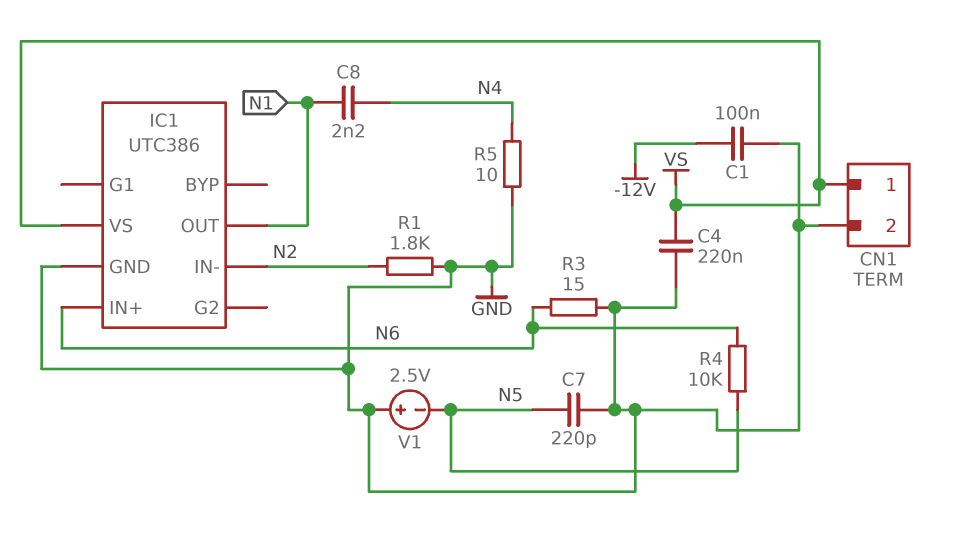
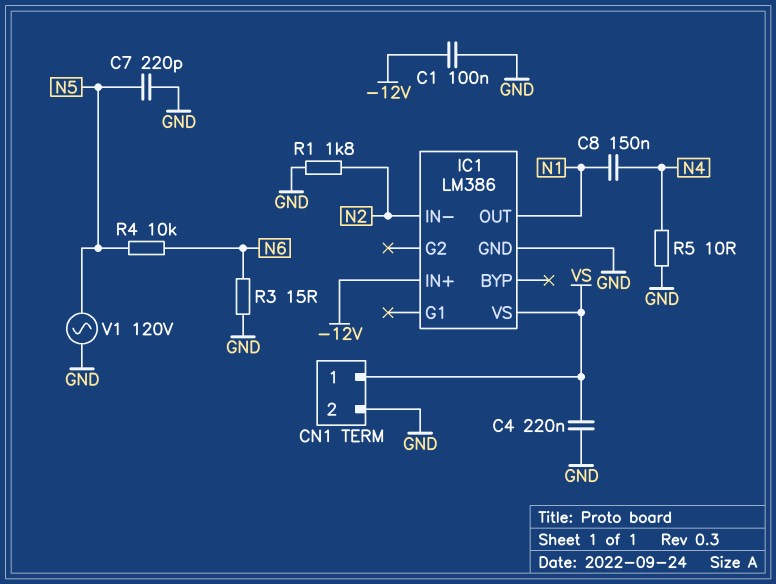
C8: 2.2nF (N1, N4) -> 150nF (N1, N4)
IC1: UTC386 -> LM386
IC1 pin IN+: N6 -> -12V
V1: 2.5V (plus GND, minus N5) -> AC 120V (GND, N5)

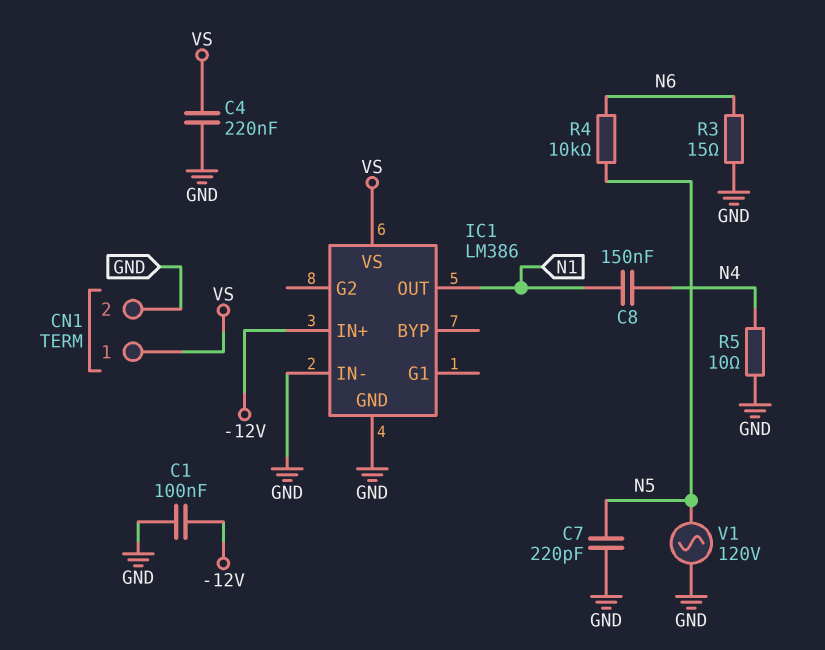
IC1 pin IN-: N2 -> GND
R1: 1.8k (GND, N2) -> none

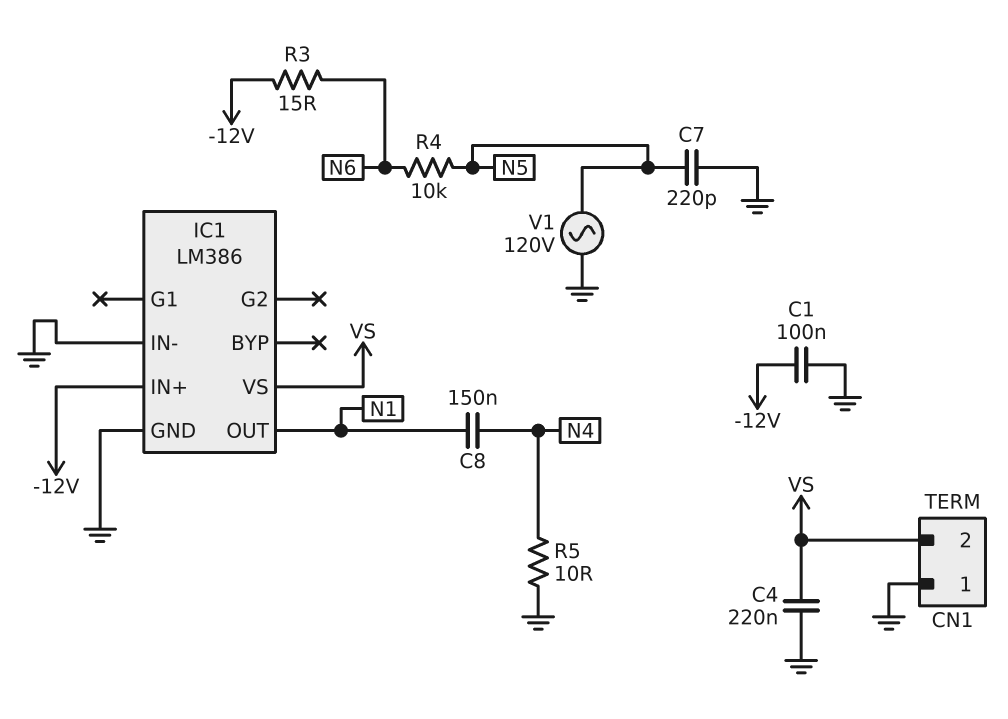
CN1 pin 1: VS -> GND
CN1 pin 2: GND -> VS
R3: 15 (GND, N6) -> 15 (-12V, N6)

